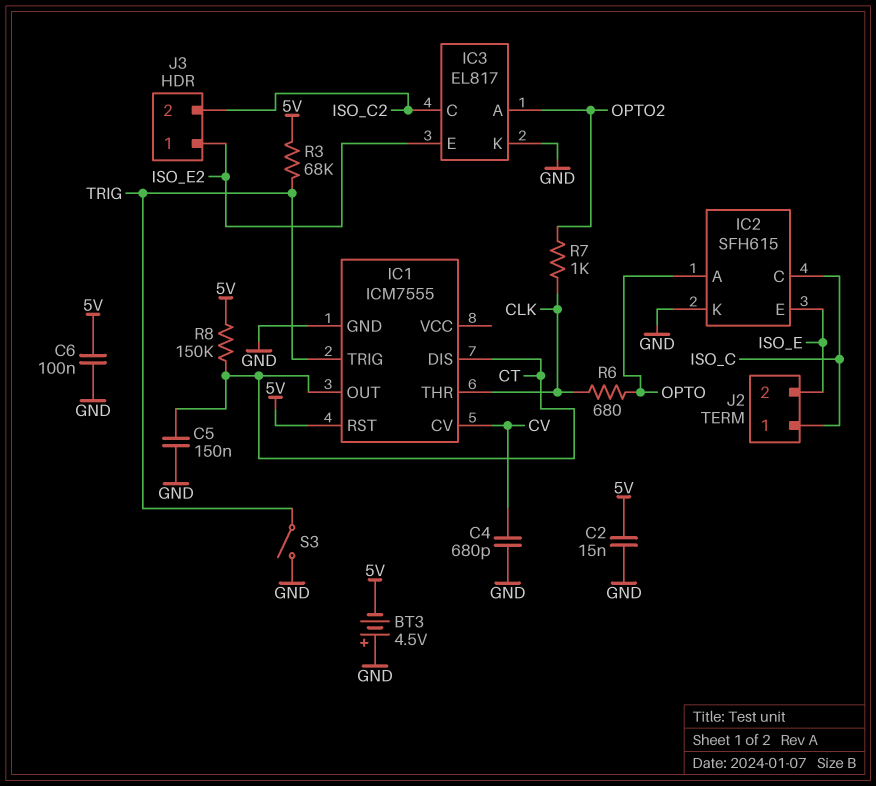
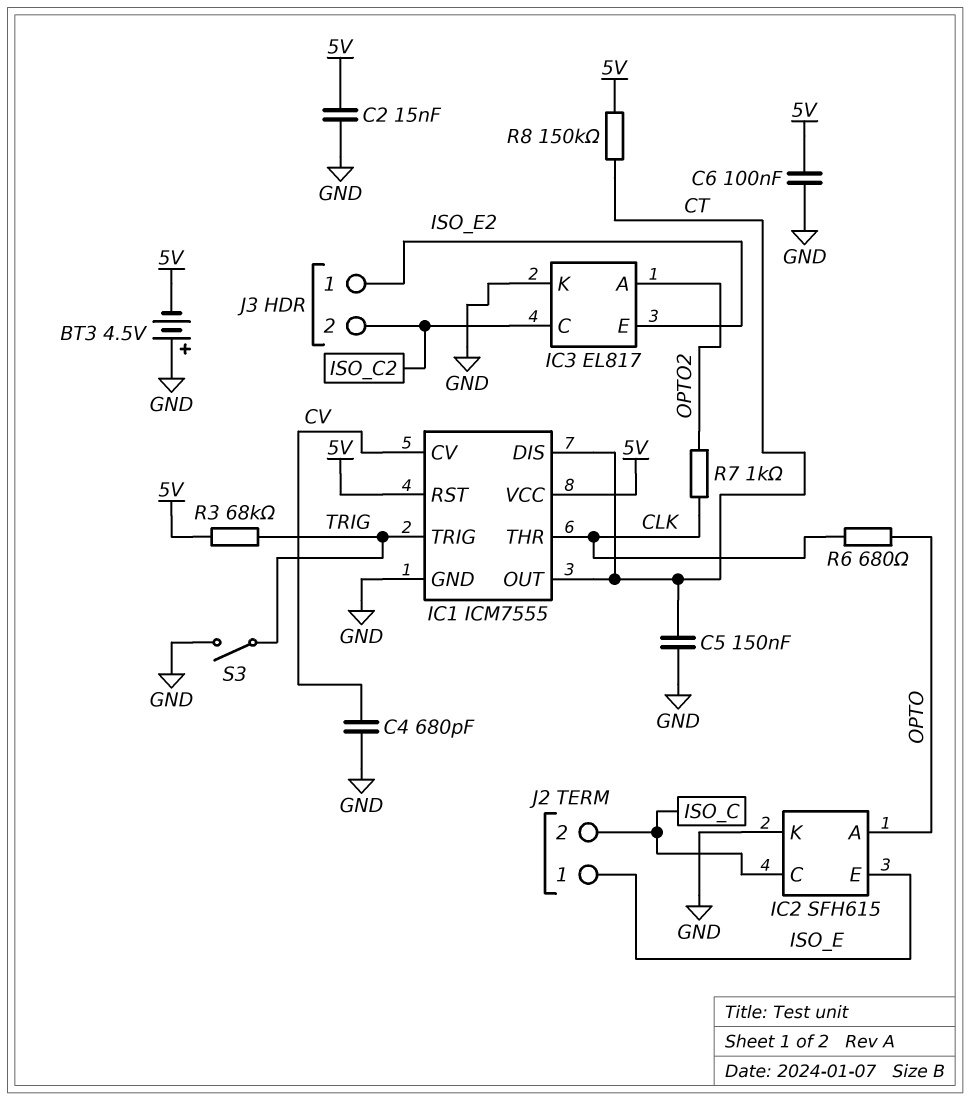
IC1 pin VCC: none -> 5V
J2 pin 1: ISO_C -> ISO_E
J2 pin 2: ISO_E -> ISO_C

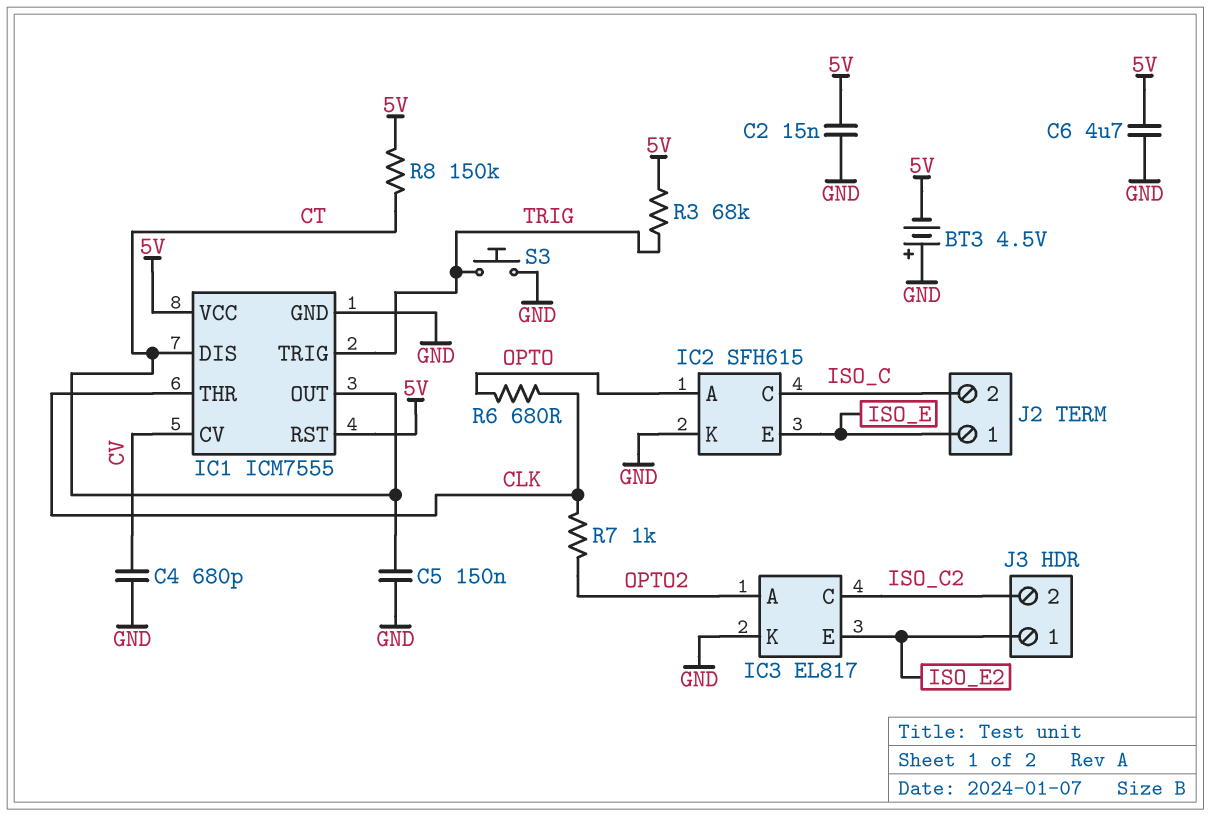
C6: 100nF (5V, GND) -> 4.7uF (5V, GND)
S3: switch (GND, TRIG) -> button (GND, TRIG)

